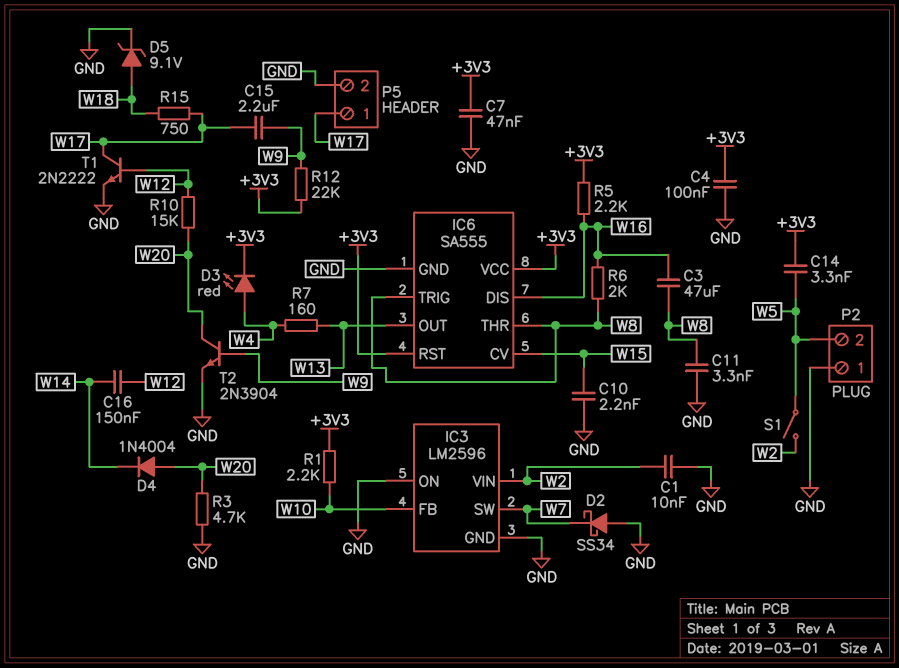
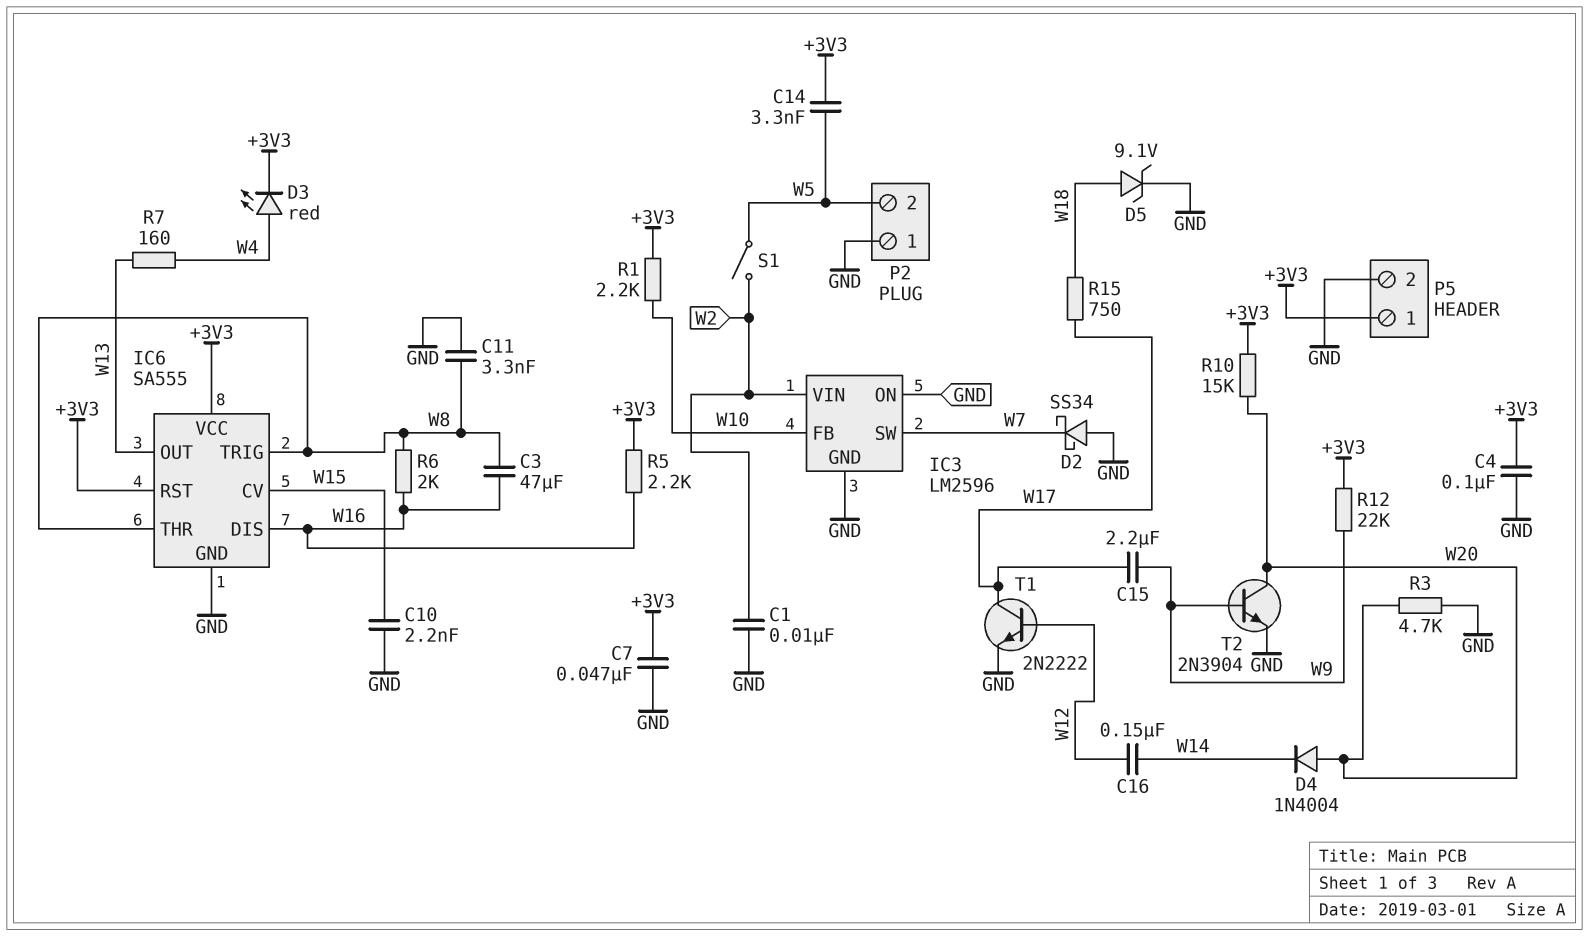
P5 pin 1: W17 -> +3V3
R10: 15k (W12, W20) -> 15k (+3V3, W20)

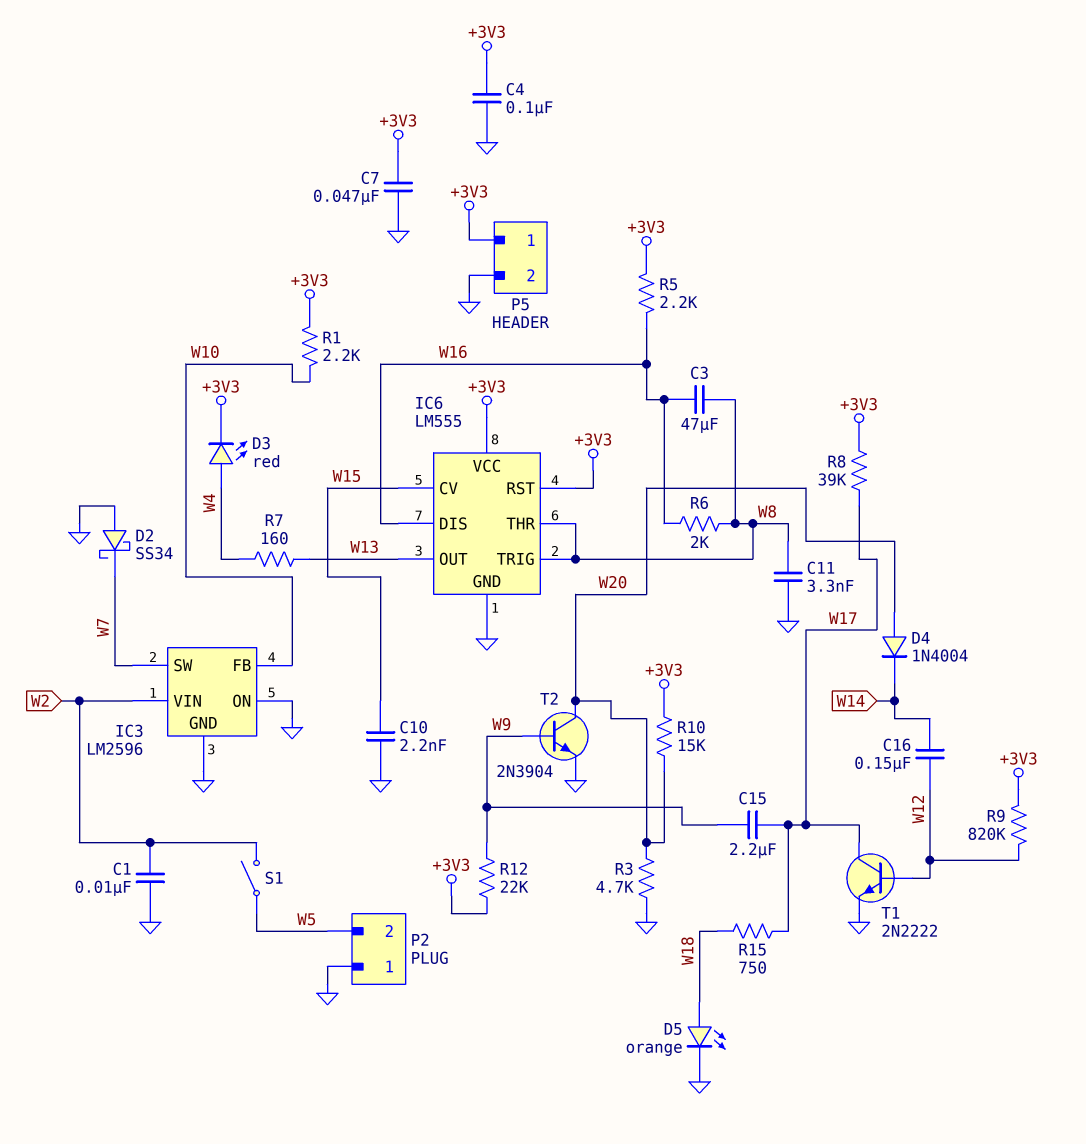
C14: 3.3nF (+3V3, W5) -> none
D5: zener 9.1V (A W18, K GND) -> LED orange (A W18, K GND)
IC6: SA555 -> LM555
R8: none -> 39k (+3V3, W17)
R9: none -> 820k (+3V3, W12)

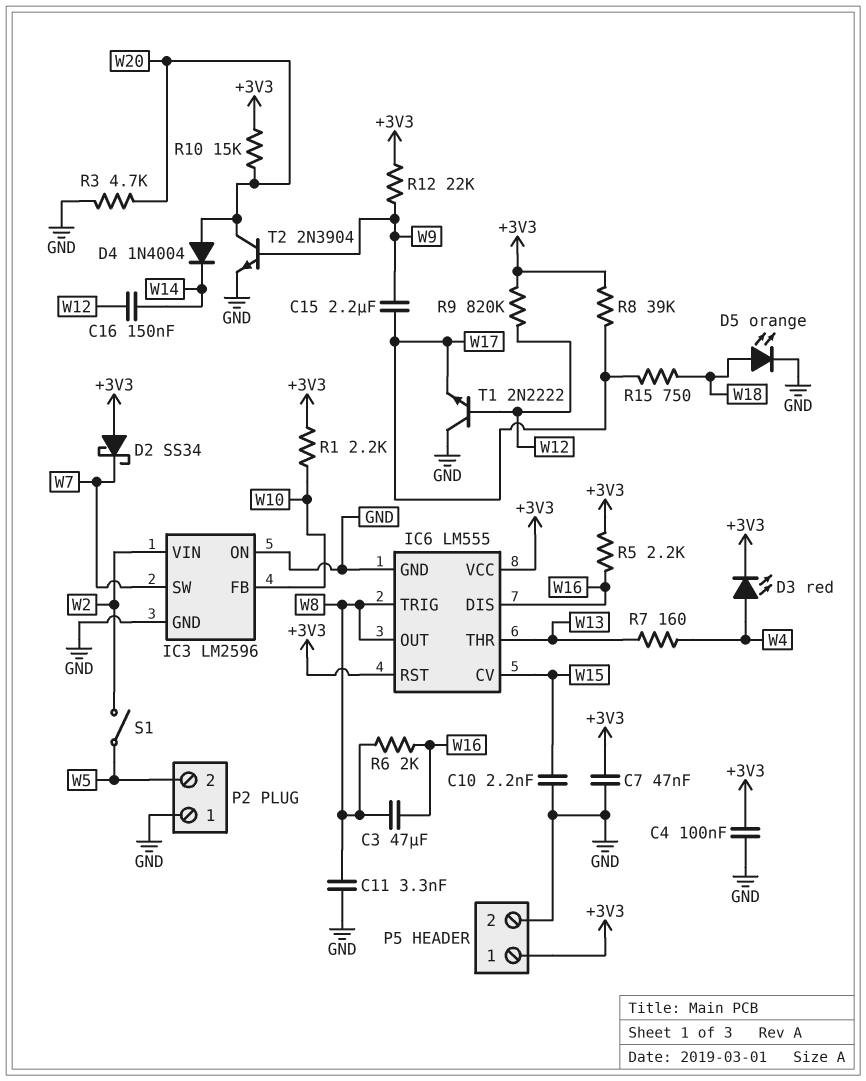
C1: 10nF (GND, W2) -> none
D2: schottky SS34 (A GND, K W7) -> schottky SS34 (A +3V3, K W7)
IC6 pin OUT: W13 -> W8
IC6 pin THR: W8 -> W13
T1: NPN 2N2222 (B W12, C W17, E GND) -> NPN 2N2222 (B W12, C GND, E W17)

